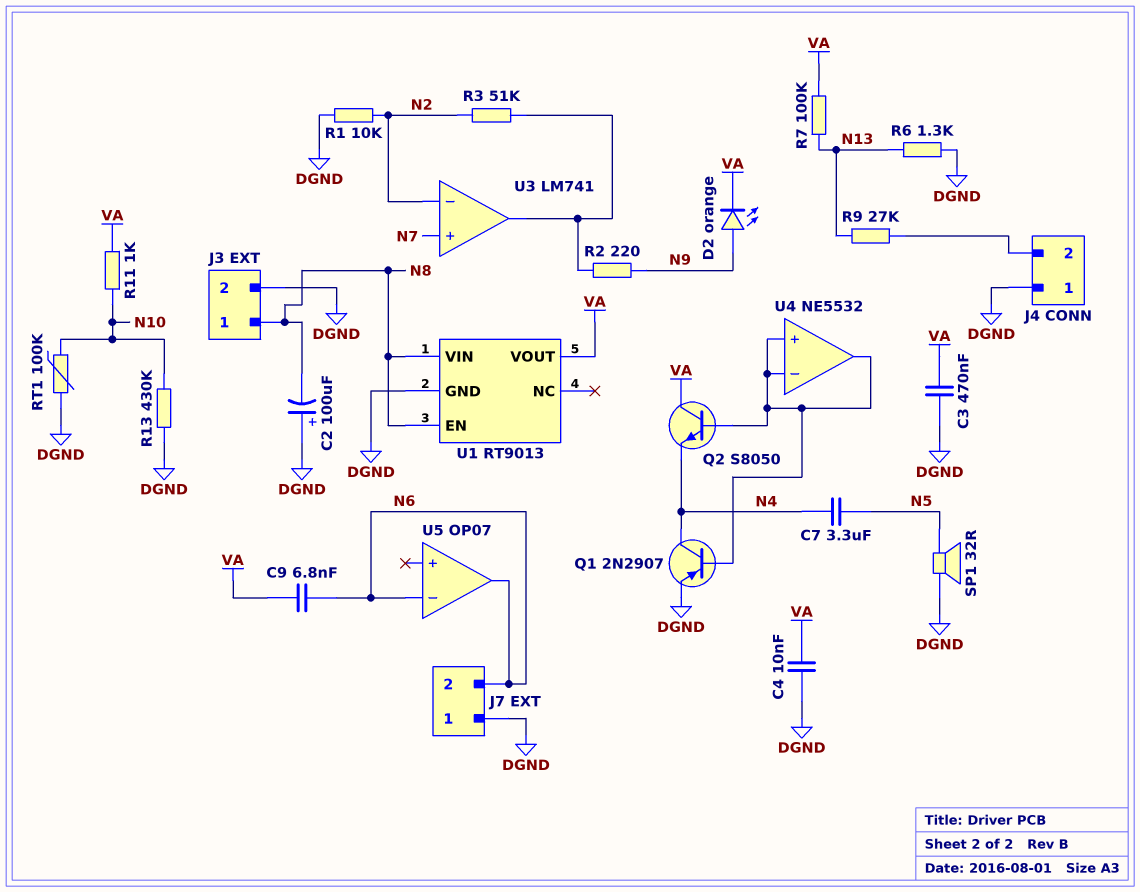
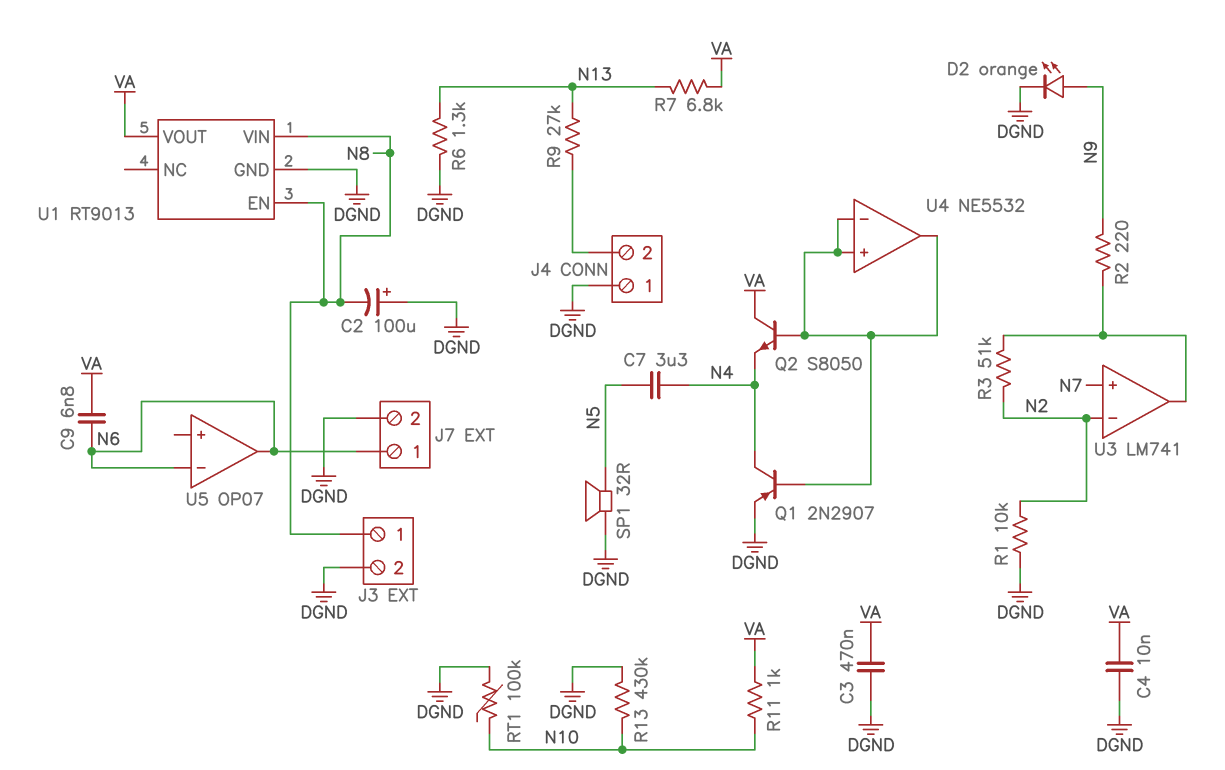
D2: LED orange (A N9, K VA) -> LED orange (A N9, K DGND)
J7 pin 1: DGND -> N6
J7 pin 2: N6 -> DGND
R7: 100k (N13, VA) -> 6.8k (N13, VA)

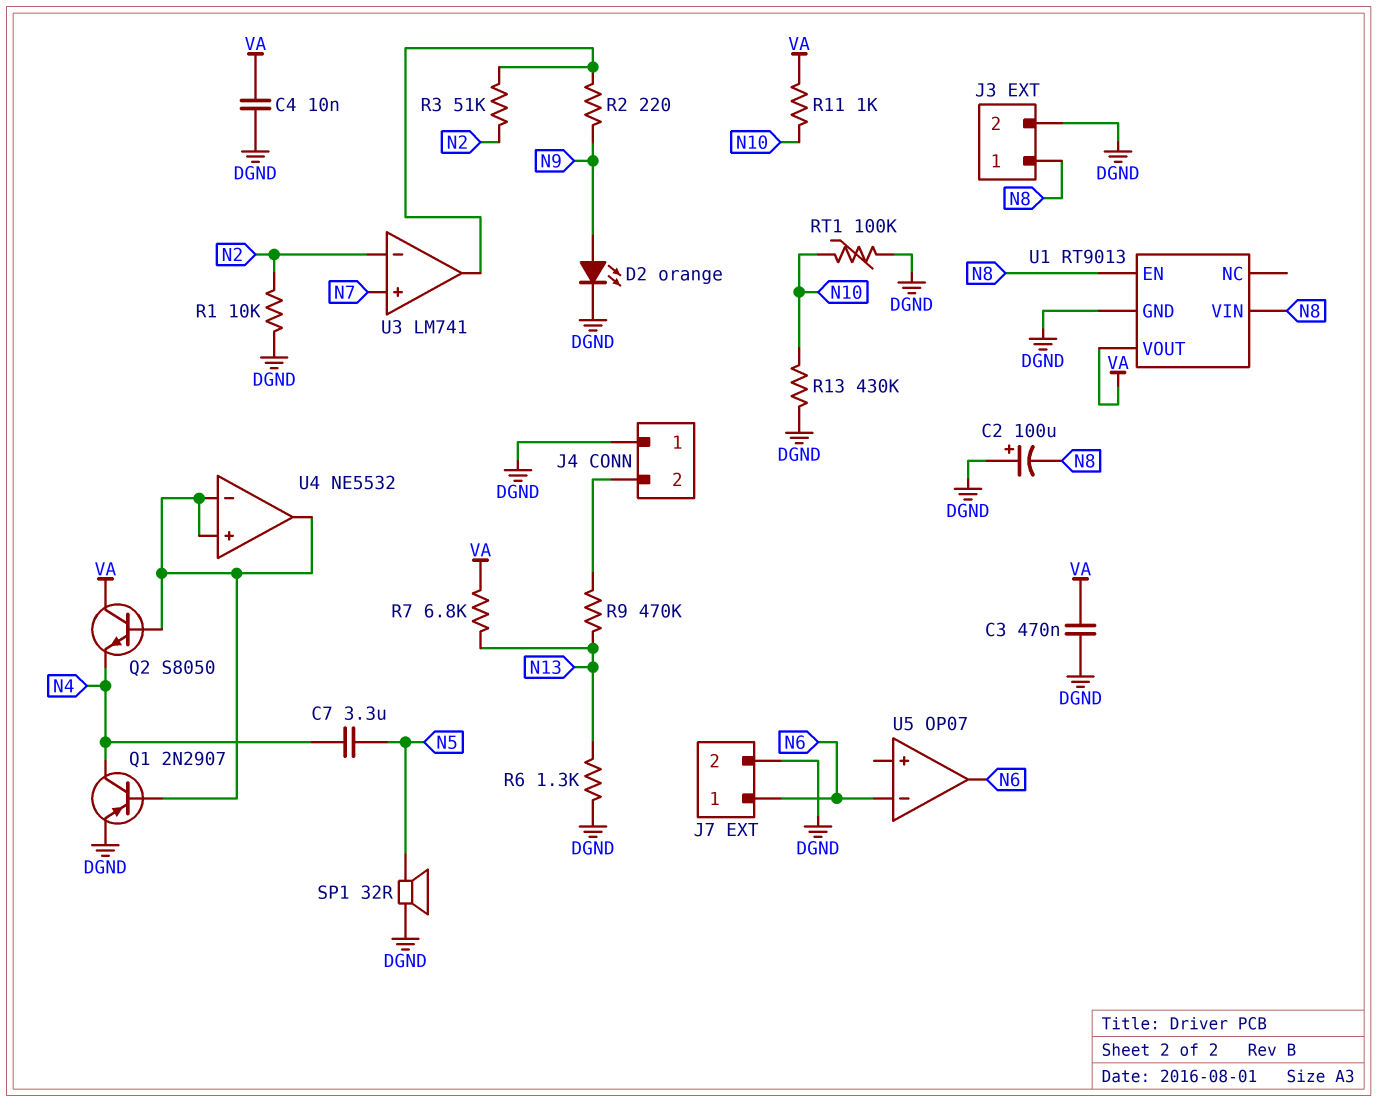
C9: 6.8nF (N6, VA) -> none
R9: 27k (J4/2, N13) -> 470k (J4/2, N13)

